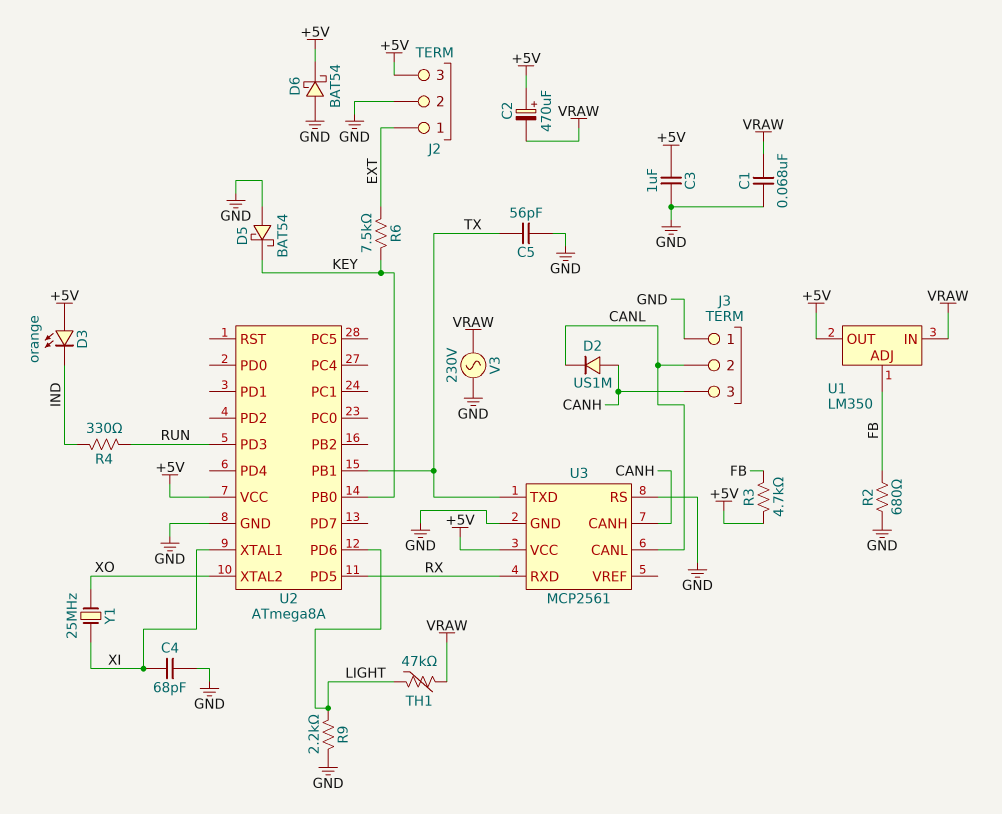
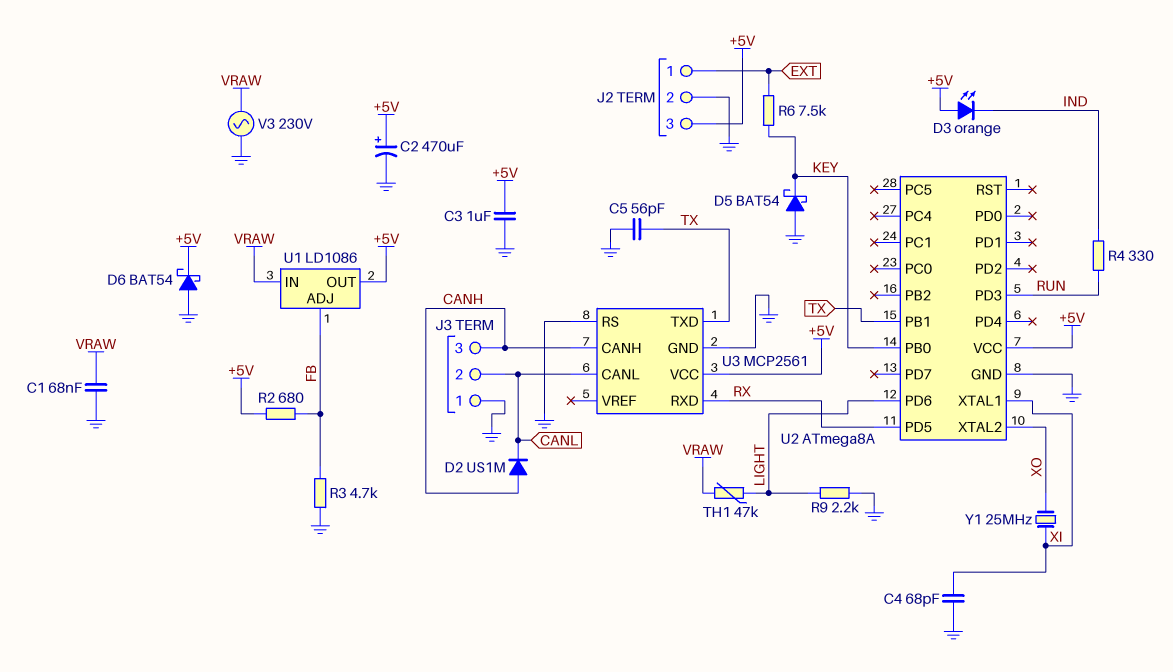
C2: 470uF (plus +5V, minus VRAW) -> 470uF (plus +5V, minus GND)
R2: 680 (FB, GND) -> 680 (+5V, FB)
R3: 4.7k (+5V, FB) -> 4.7k (FB, GND)
U1: LM350 -> LD1086

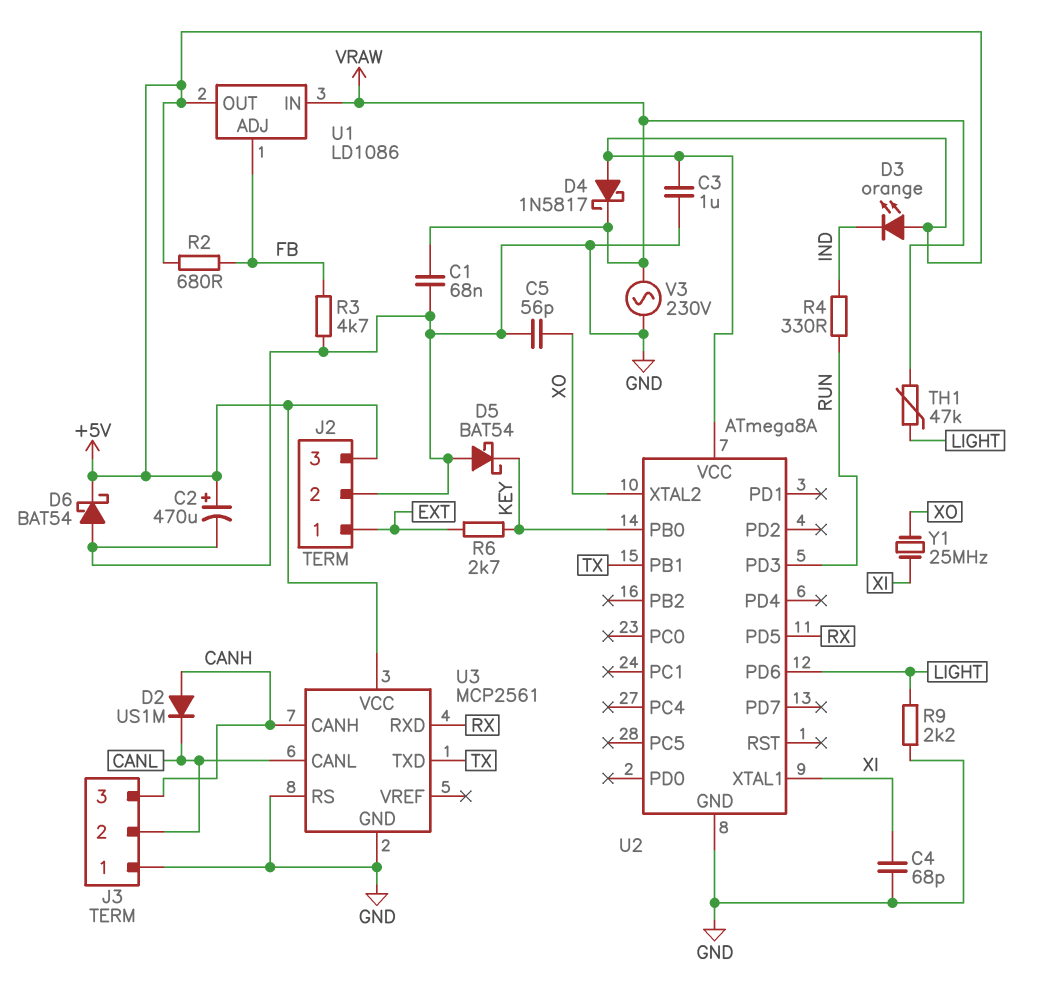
C5: 56pF (GND, TX) -> 56pF (GND, XO)
D4: none -> schottky 1N5817 (A +5V, K VRAW)
R6: 7.5k (EXT, KEY) -> 2.7k (EXT, KEY)

